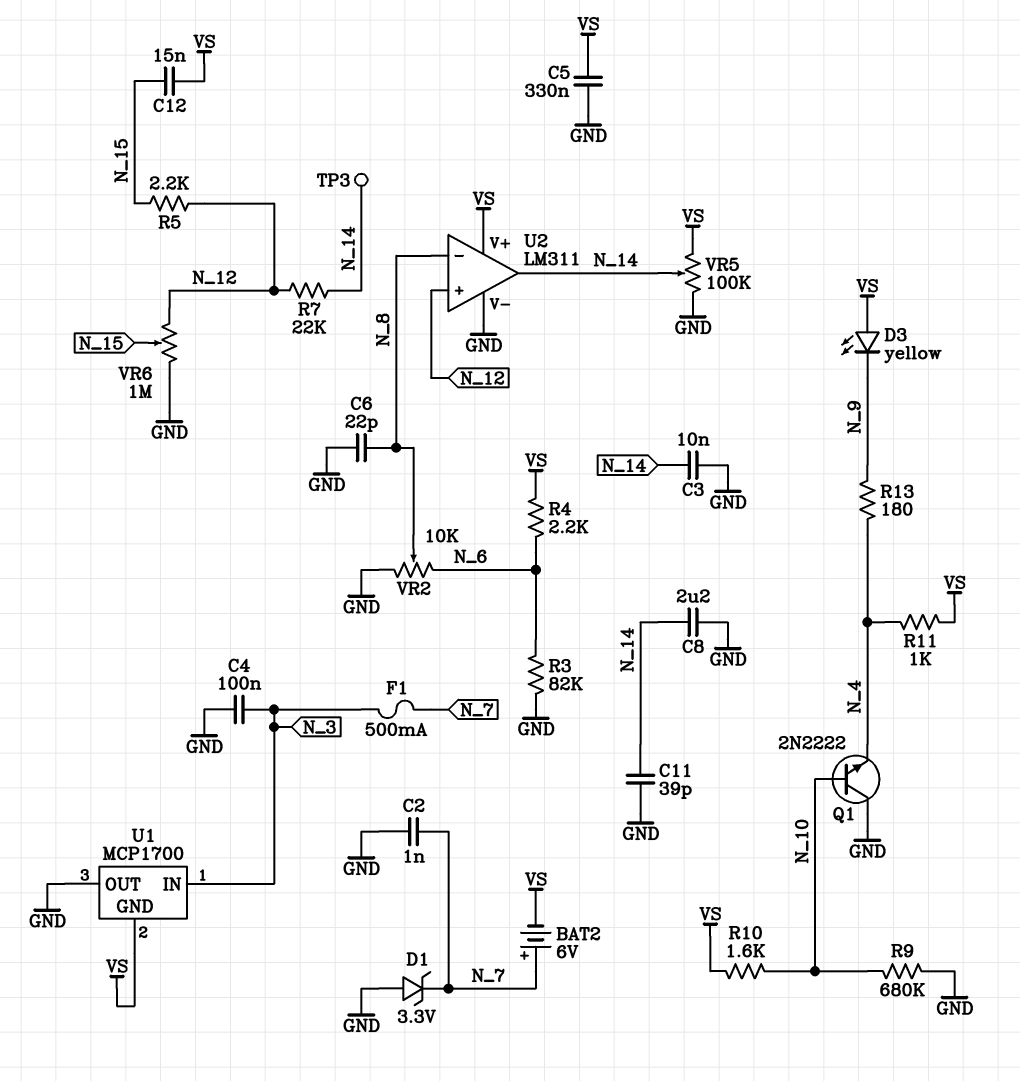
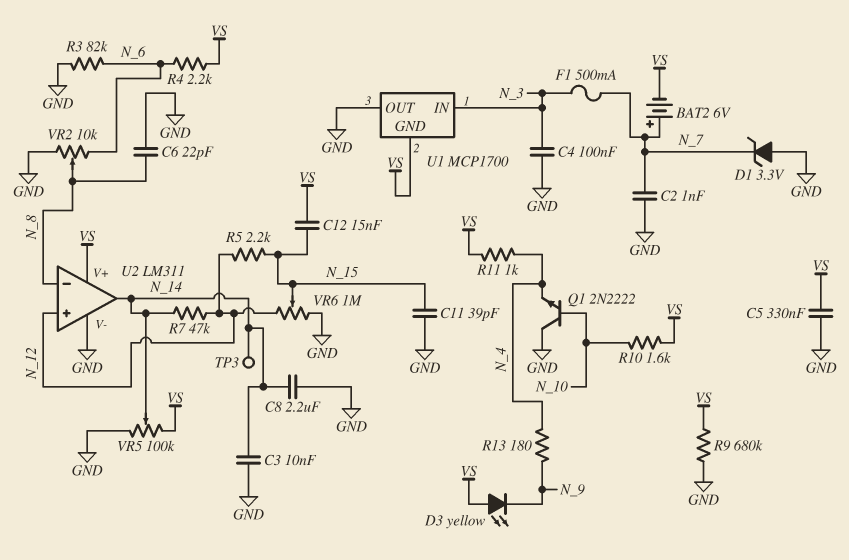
C11: 39pF (GND, N_14) -> 39pF (GND, N_15)
R7: 22k (N_12, N_14) -> 47k (N_12, N_14)
R9: 680k (GND, N_10) -> 680k (GND, VS)

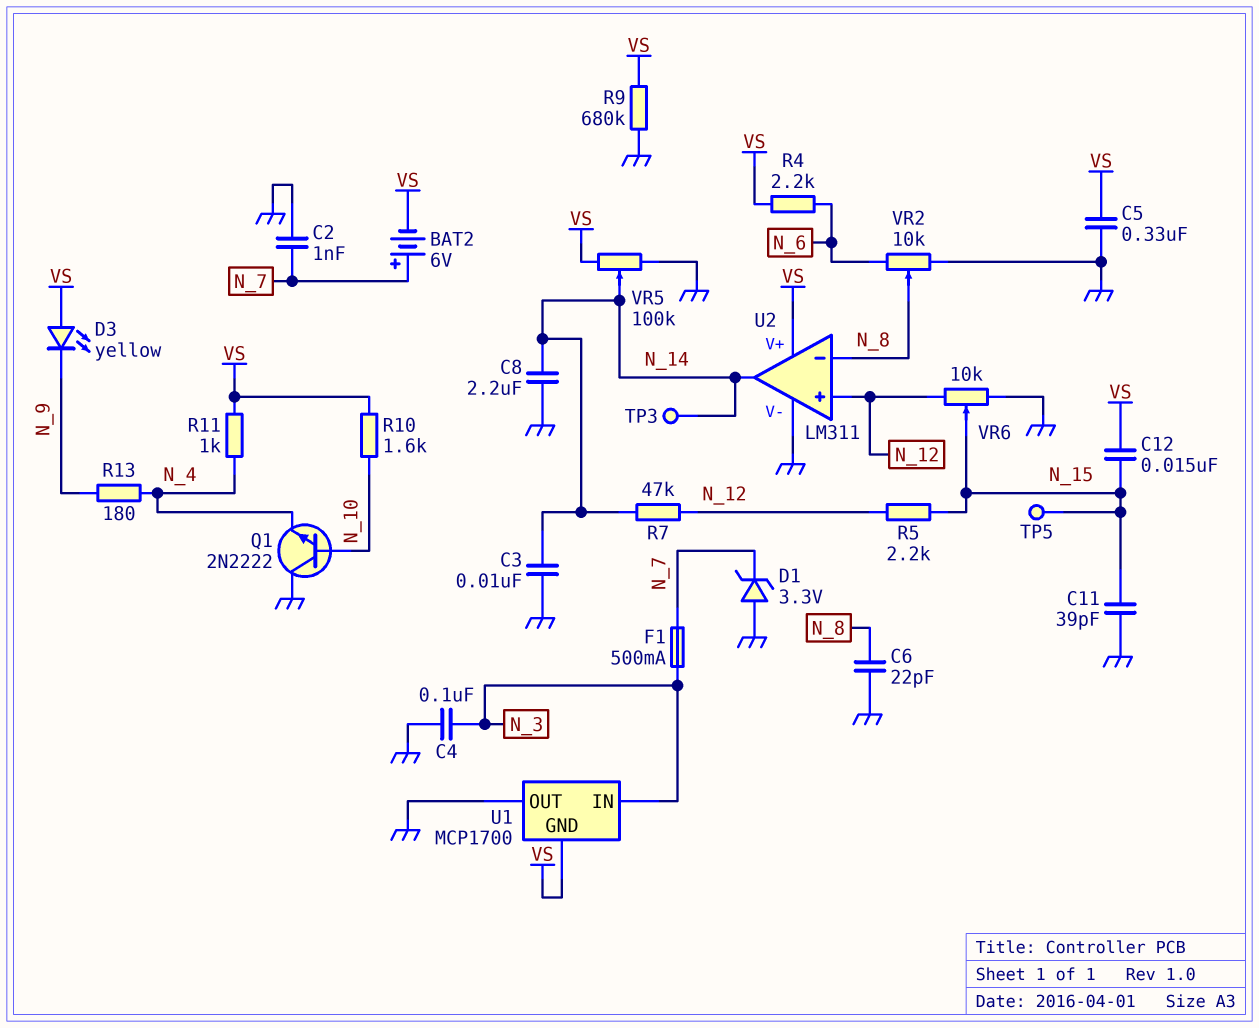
R3: 82k (GND, N_6) -> none
TP5: none -> test point (N_15)
VR6: 1M (GND, N_12, wiper N_15) -> 10k (GND, N_12, wiper N_15)

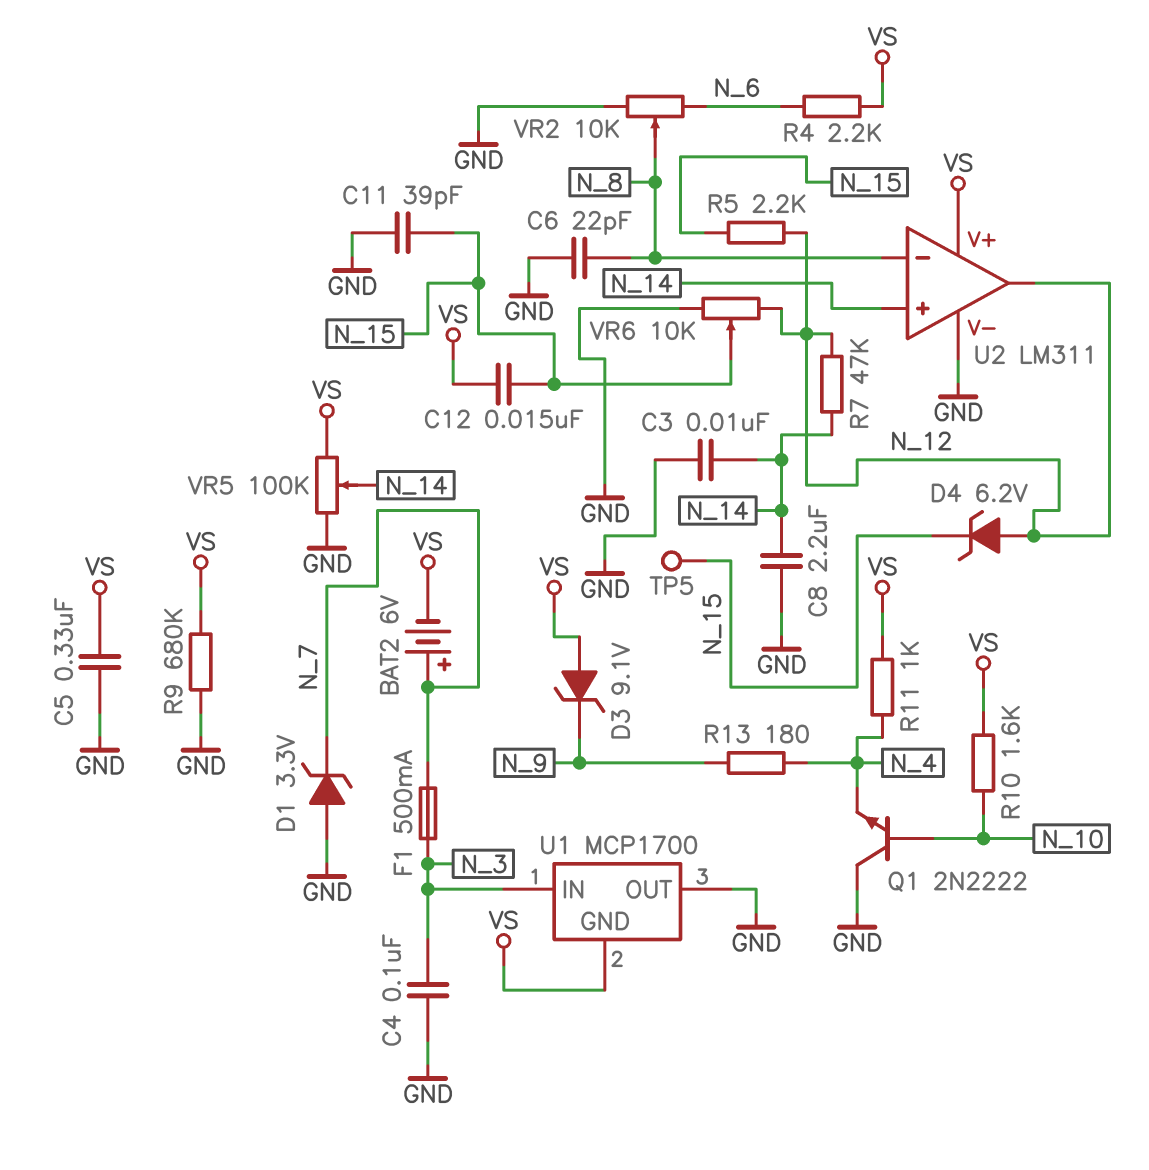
C2: 1nF (GND, N_7) -> none
D3: LED yellow (A VS, K N_9) -> zener 9.1V (A VS, K N_9)
D4: none -> zener 6.2V (A N_12, K N_15)
TP3: test point (N_14) -> none
U2 pin in+: N_12 -> N_14
U2 pin out: N_14 -> N_12

